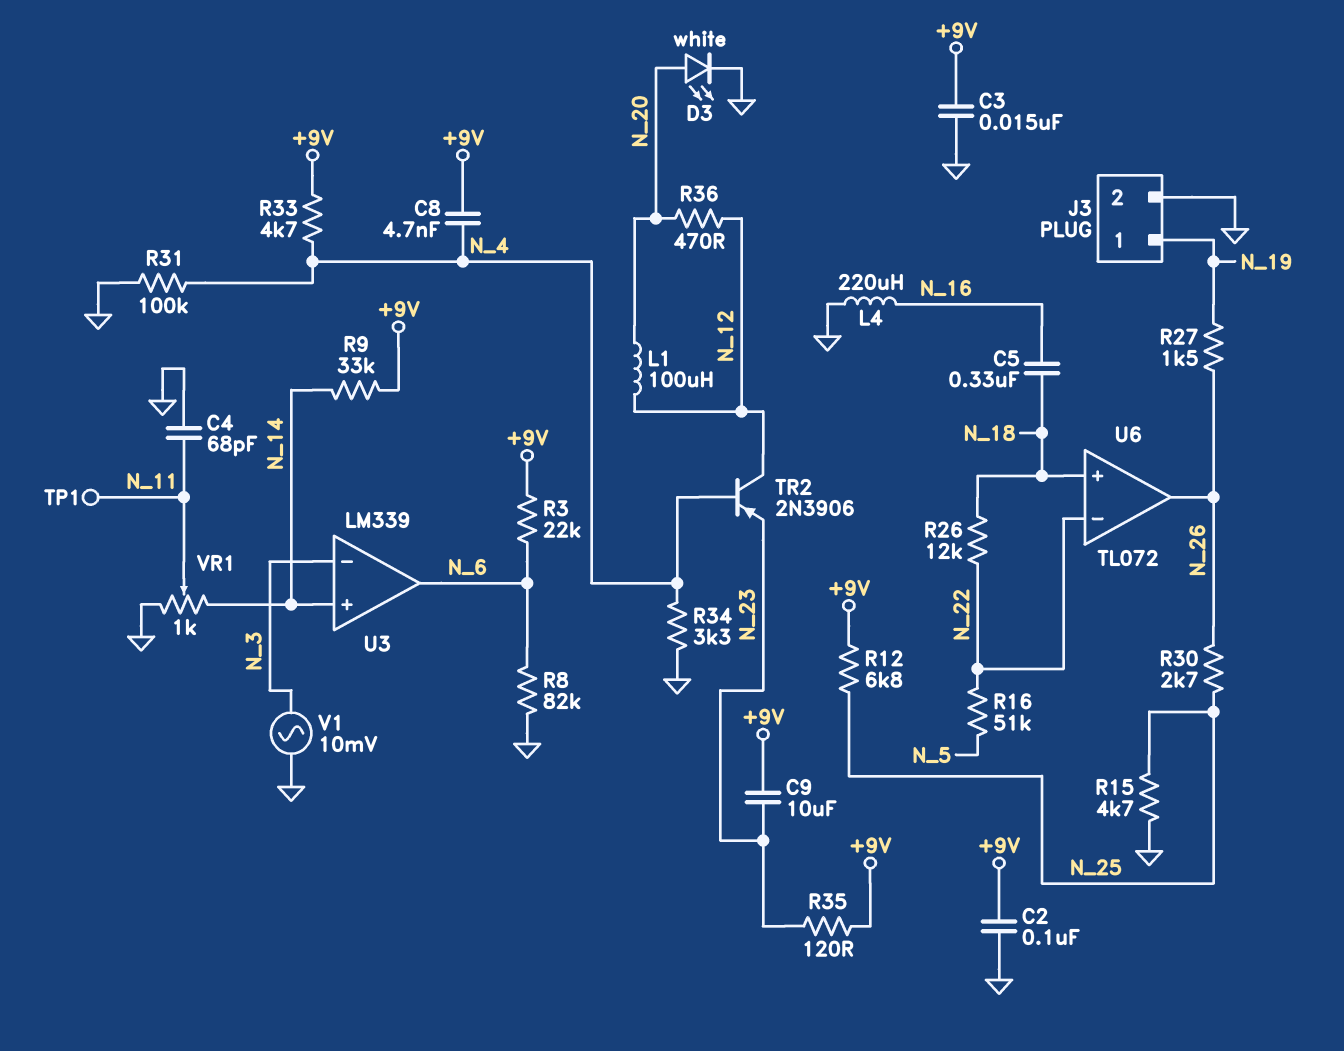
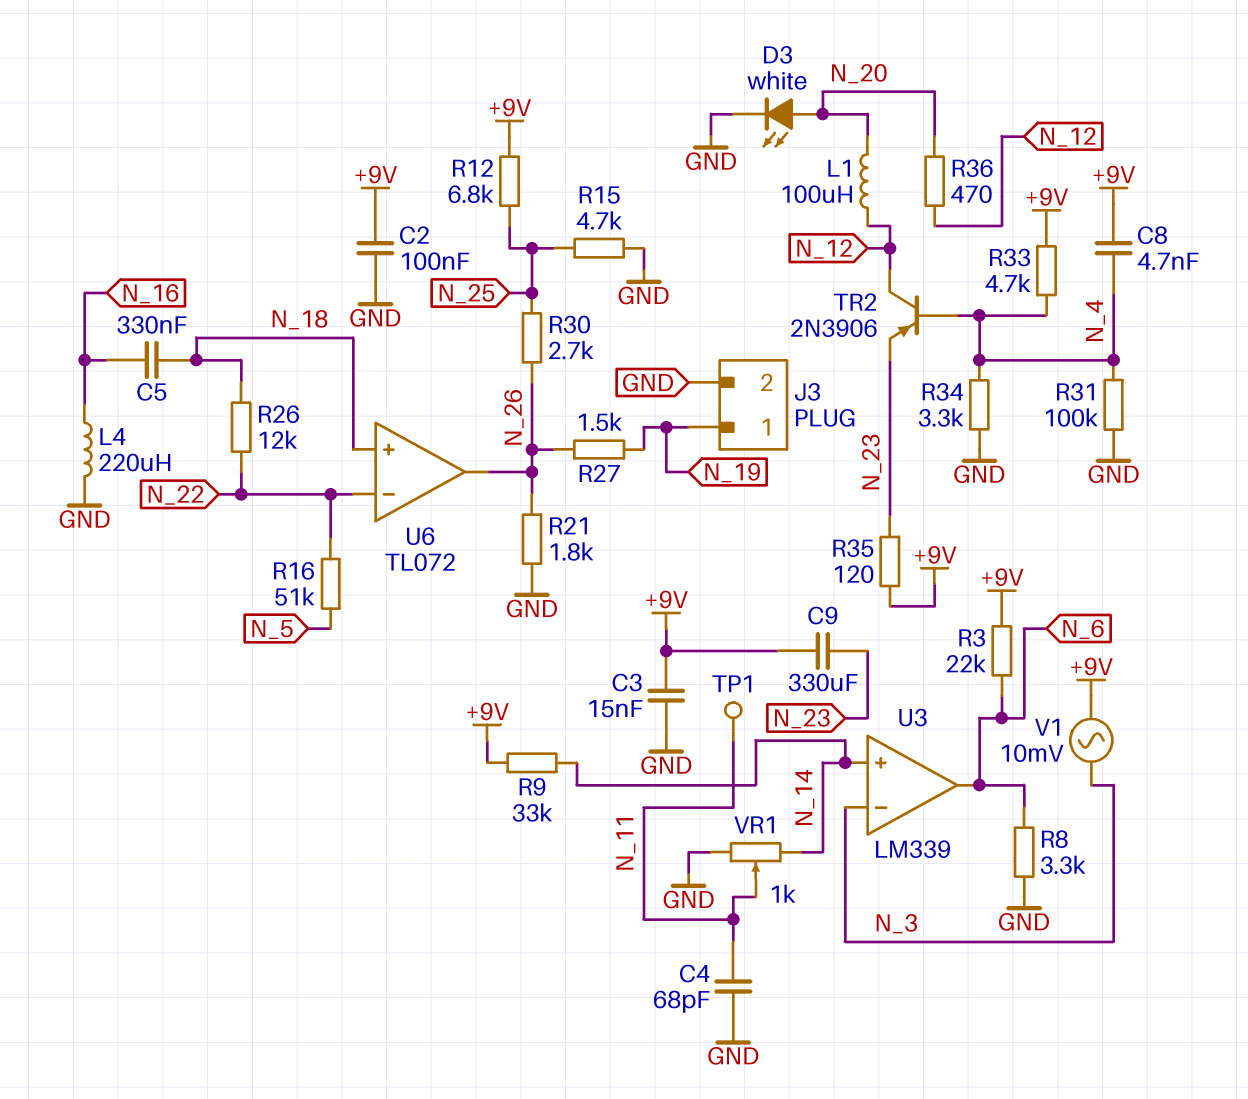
C9: 10uF (+9V, N_23) -> 330uF (+9V, N_23)
R8: 82k (GND, N_6) -> 3.3k (GND, N_6)
R21: none -> 1.8k (GND, N_26)
V1: AC 10mV (GND, N_3) -> AC 10mV (+9V, N_3)

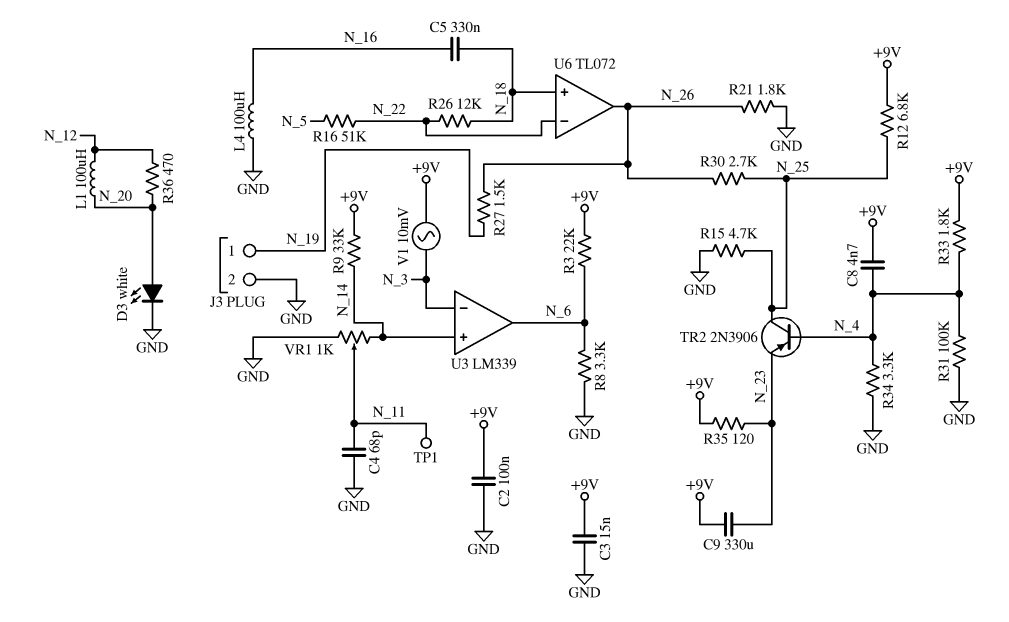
L4: 220uH (GND, N_16) -> 100uH (GND, N_16)
R33: 4.7k (+9V, N_4) -> 1.8k (+9V, N_4)
TR2: PNP 2N3906 (B N_4, C N_12, E N_23) -> PNP 2N3906 (B N_4, C N_25, E N_23)

